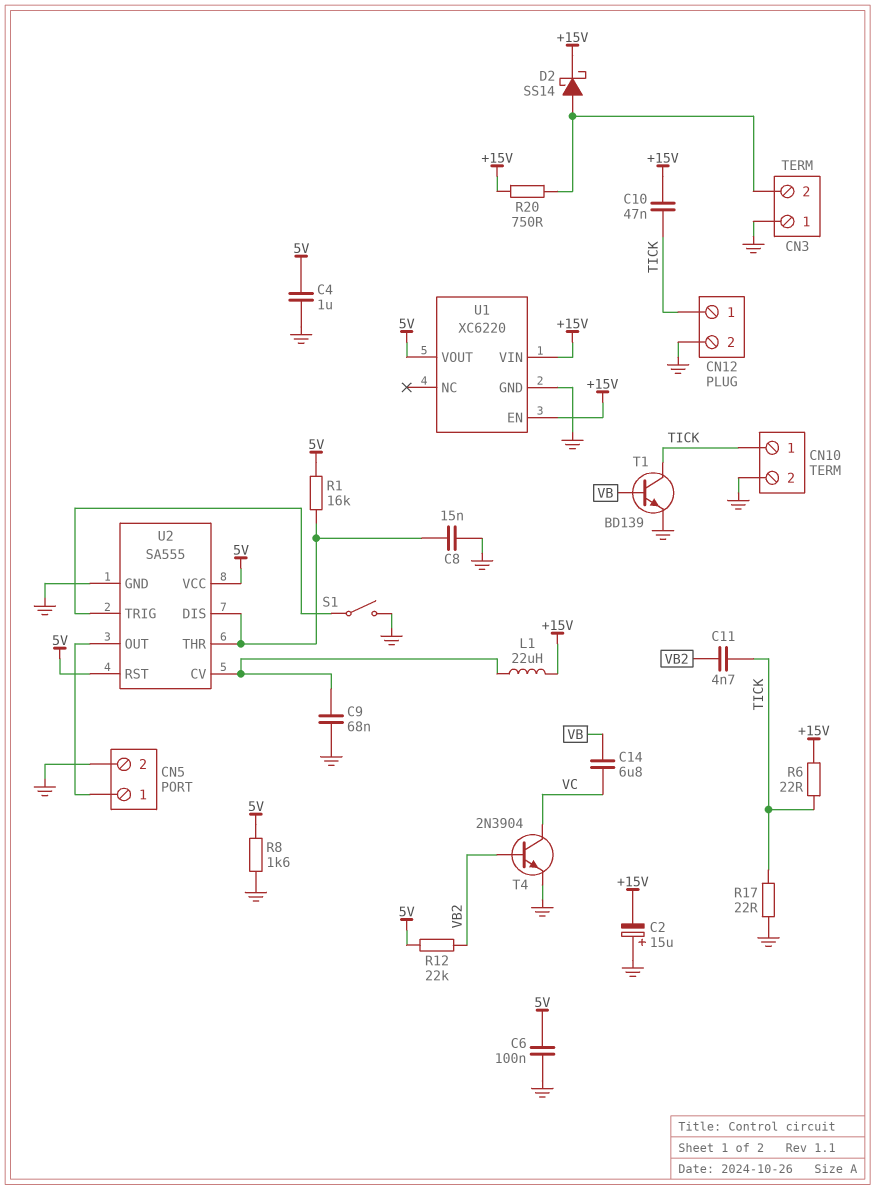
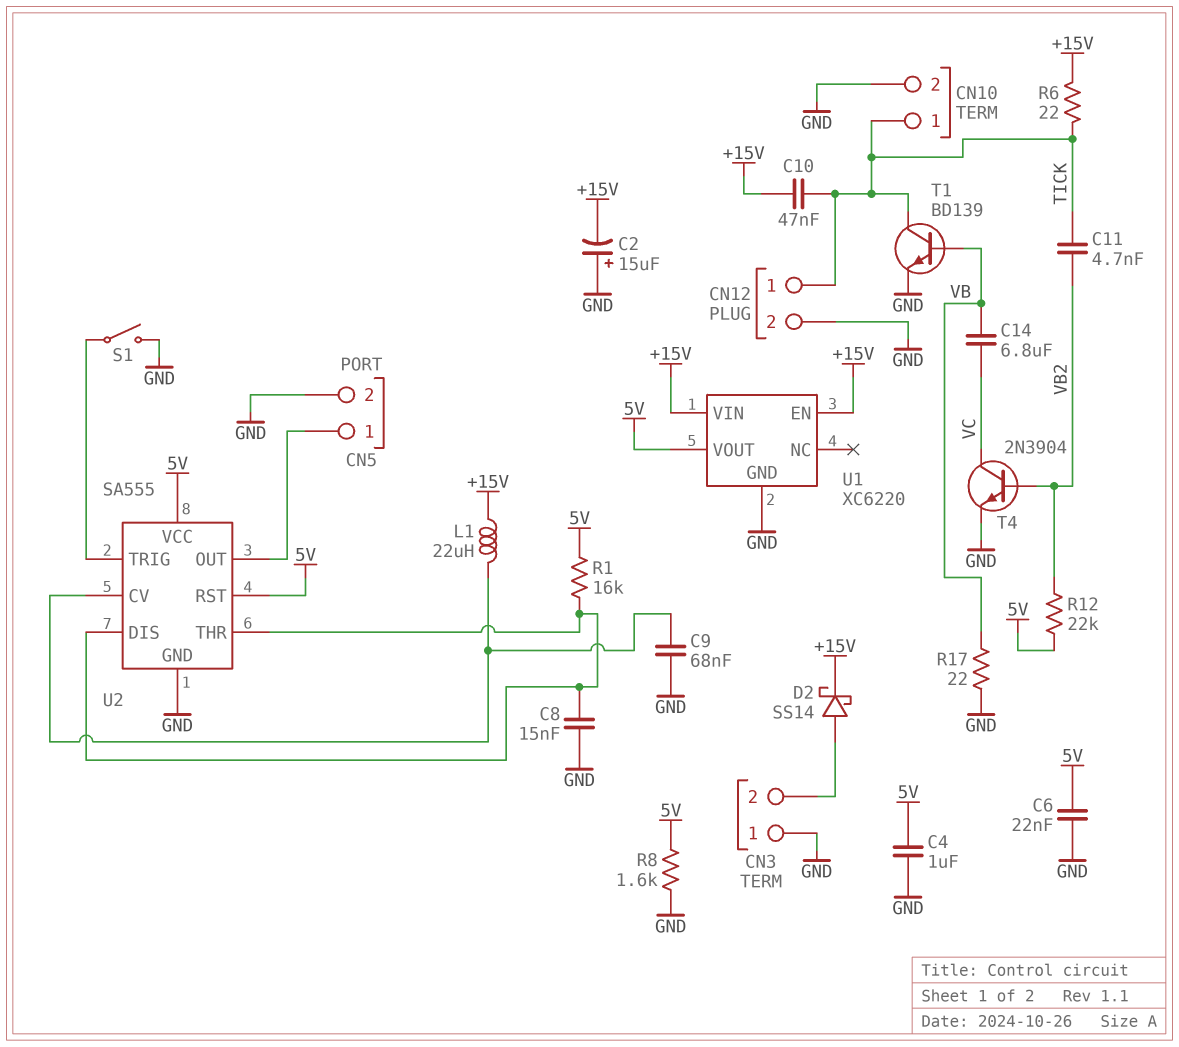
C6: 100nF (5V, GND) -> 22nF (5V, GND)
R17: 22 (GND, TICK) -> 22 (GND, VB)
R20: 750 (+15V, CN3/2) -> none

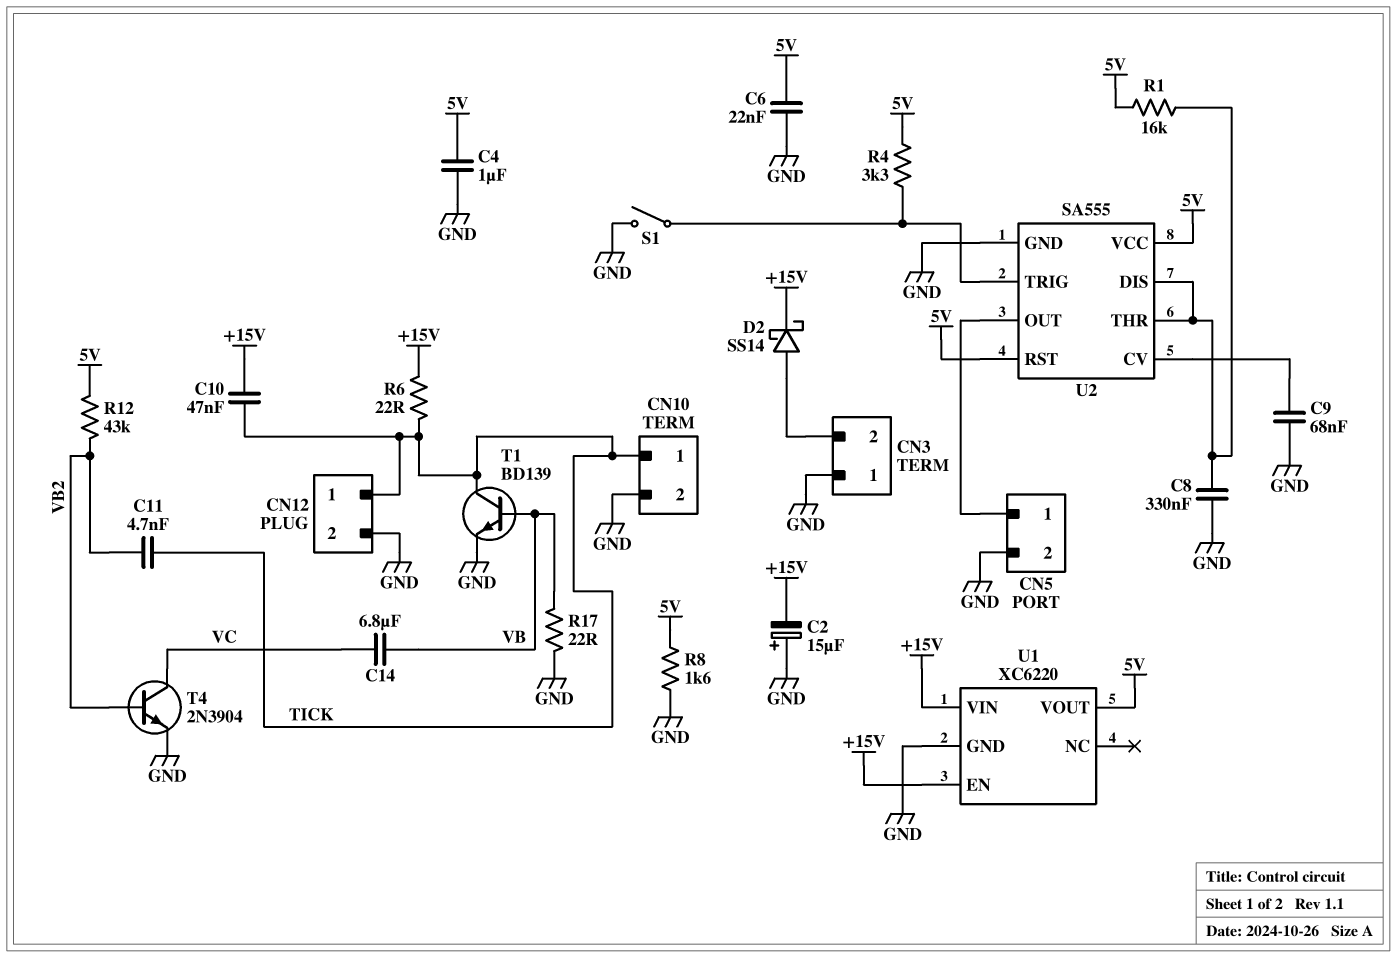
C8: 15nF (GND, U2/DIS) -> 330nF (GND, U2/DIS)
L1: 22uH (+15V, U2/CV) -> none
R4: none -> 3.3k (5V, U2/TRIG)
R12: 22k (5V, VB2) -> 43k (5V, VB2)

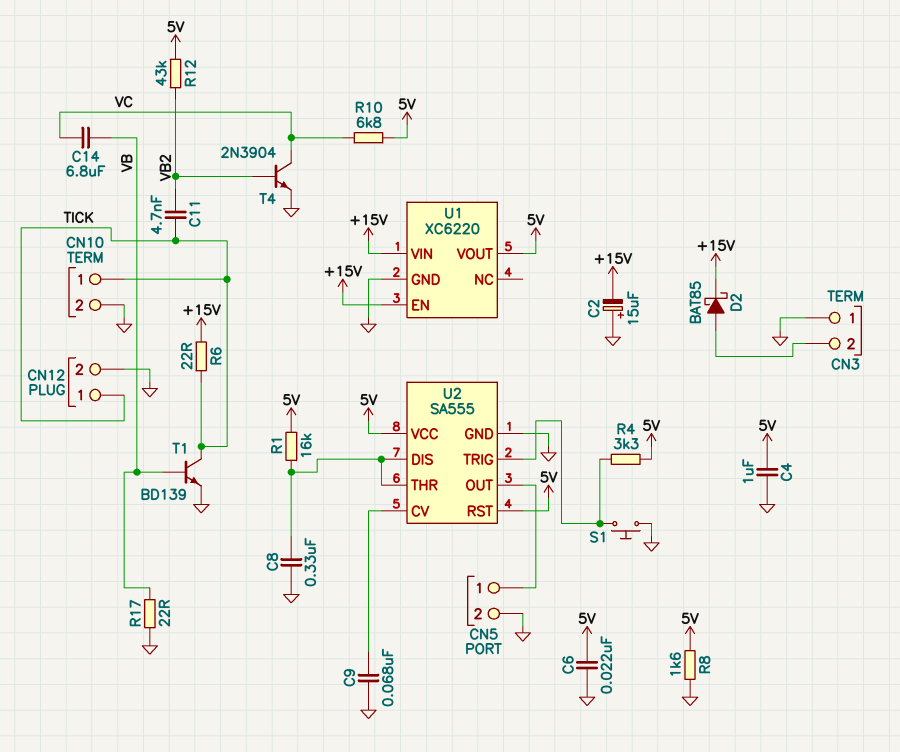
C10: 47nF (+15V, TICK) -> none
D2: schottky SS14 (A CN3/2, K +15V) -> schottky BAT85 (A CN3/2, K +15V)
R10: none -> 6.8k (5V, VC)
S1: switch (GND, U2/TRIG) -> button (GND, U2/TRIG)

